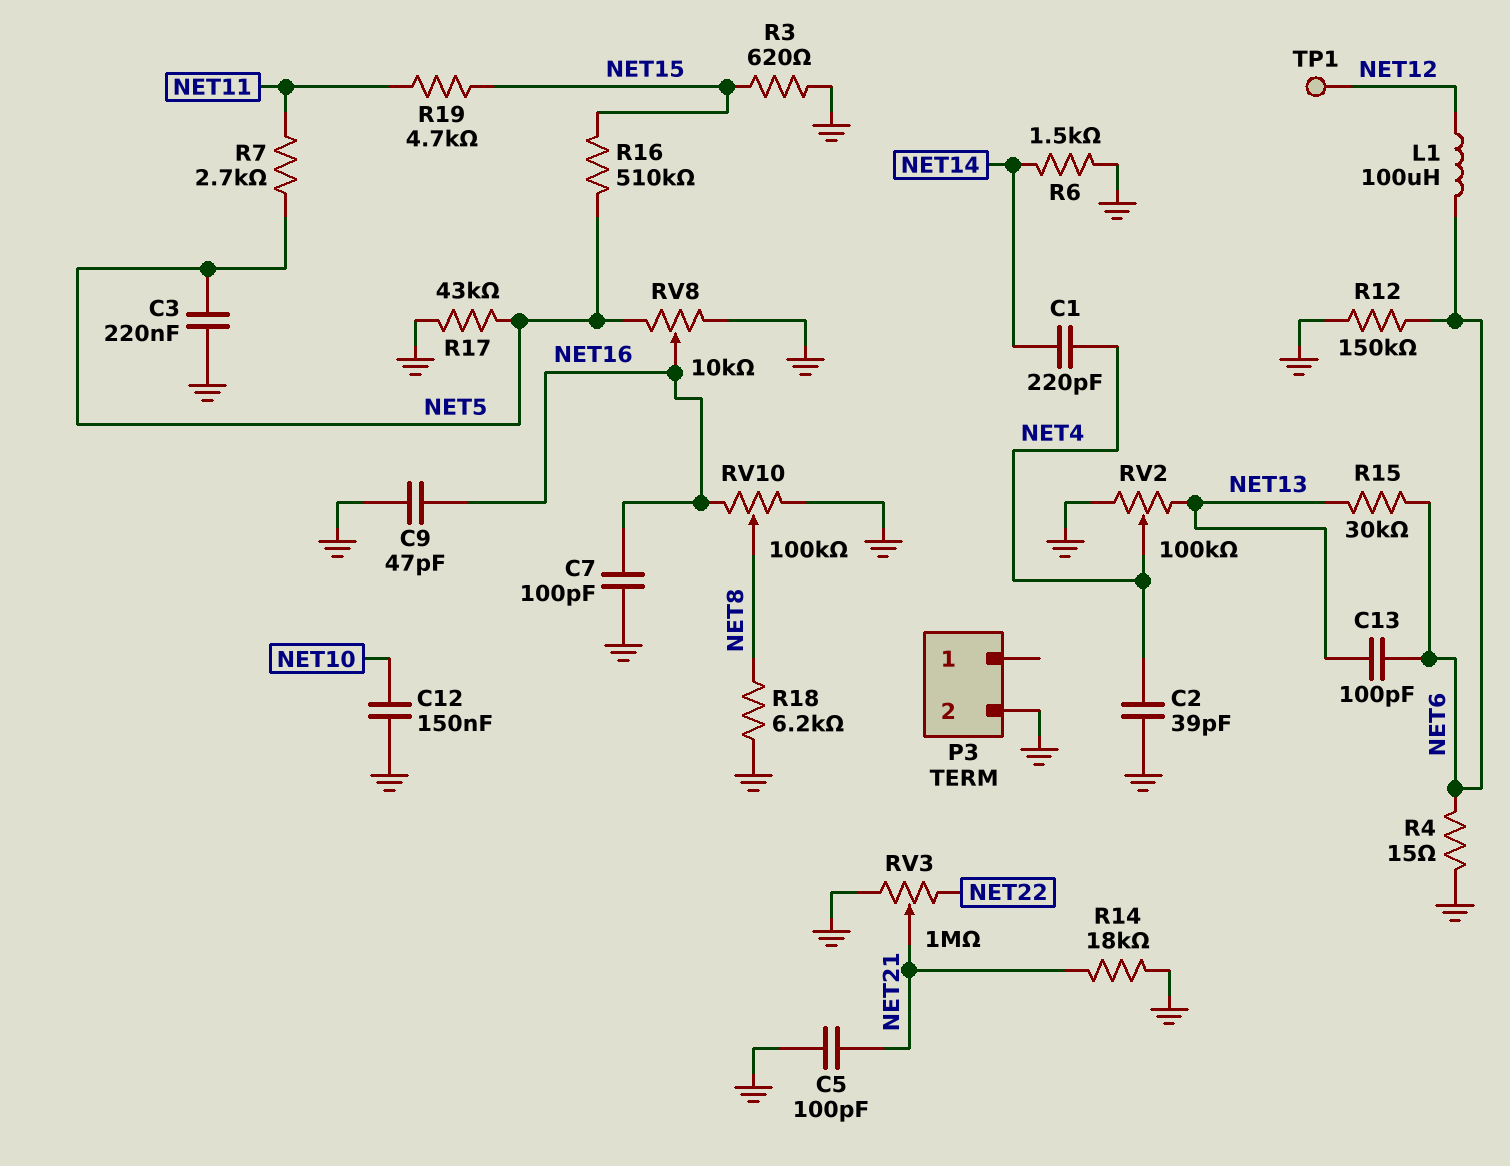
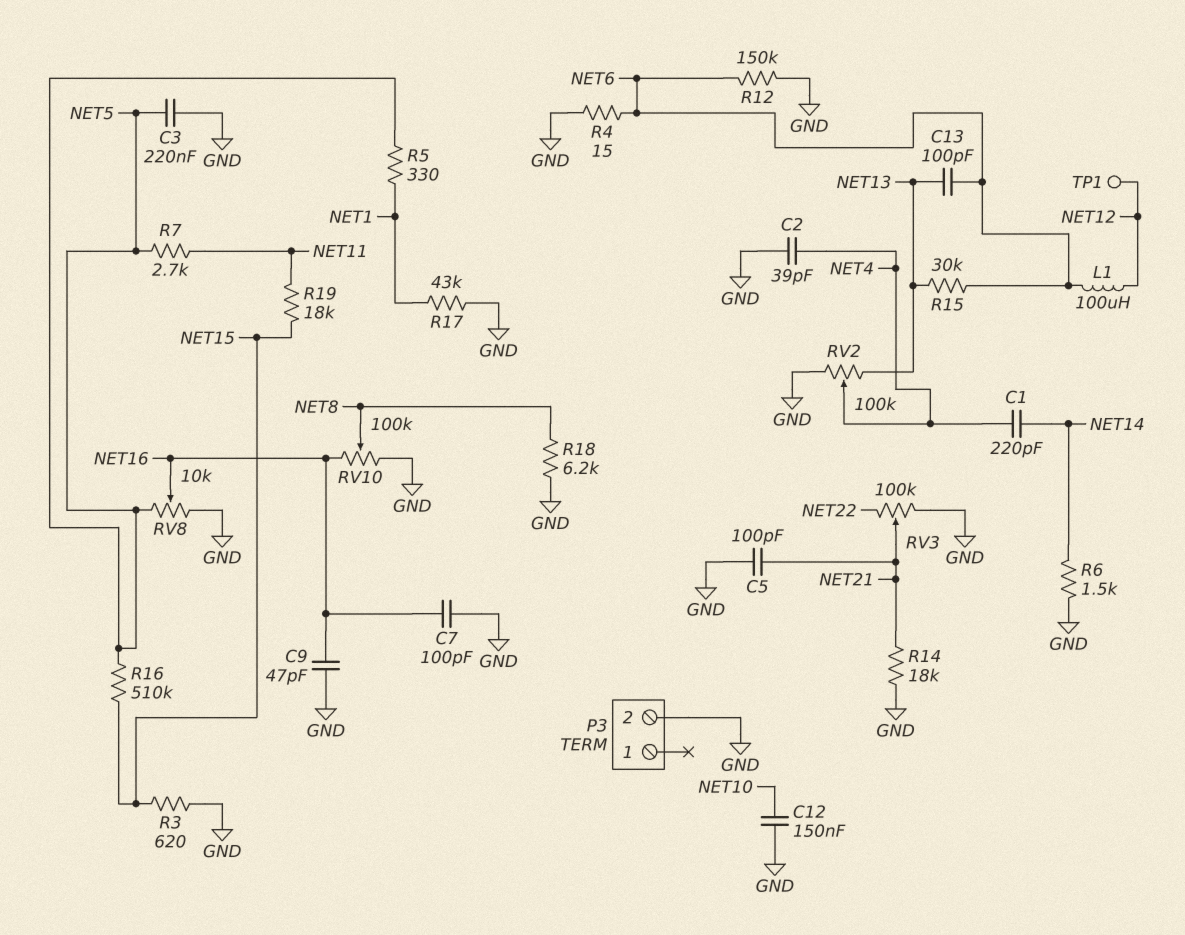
R5: none -> 330 (NET1, NET5)
R17: 43k (GND, NET5) -> 43k (GND, NET1)
R19: 4.7k (NET11, NET15) -> 18k (NET11, NET15)
RV3: 1M (GND, NET22, wiper NET21) -> 100k (GND, NET22, wiper NET21)

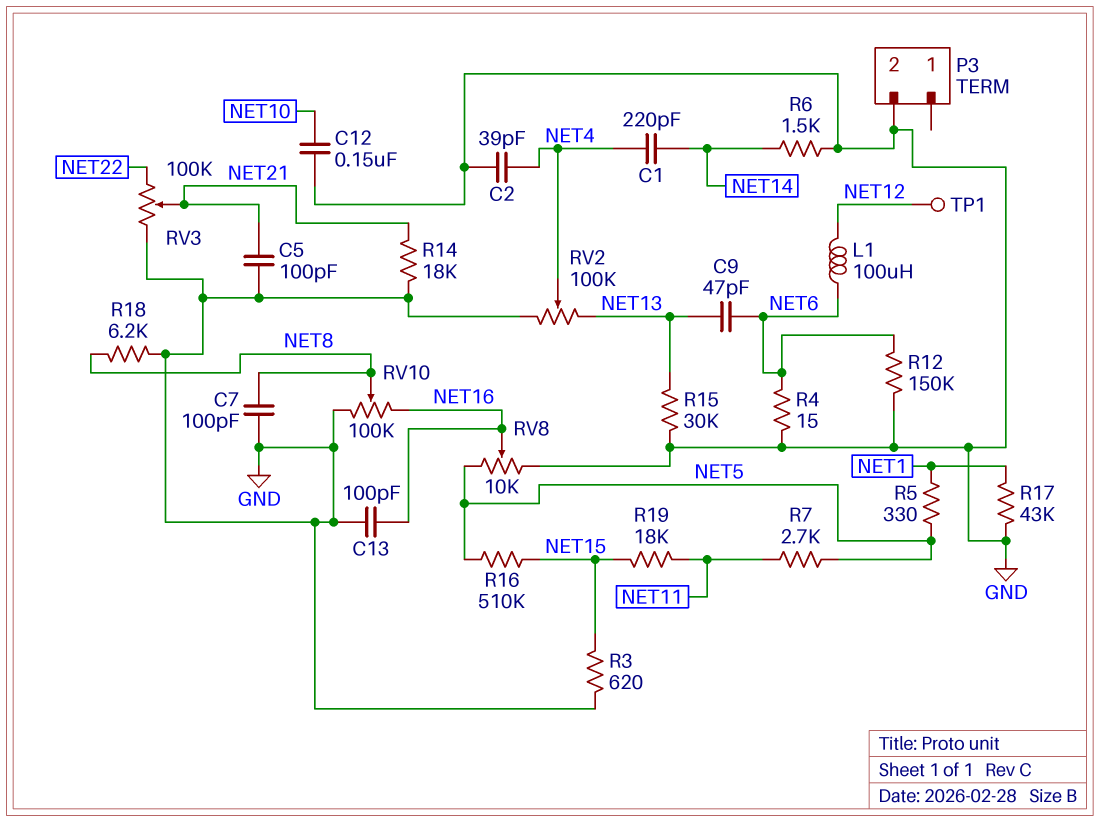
C3: 220nF (GND, NET5) -> none
C7: 100pF (GND, NET16) -> 100pF (GND, NET8)
C9: 47pF (GND, NET16) -> 47pF (NET6, NET13)
C13: 100pF (NET6, NET13) -> 100pF (GND, NET16)
R15: 30k (NET6, NET13) -> 30k (GND, NET13)

